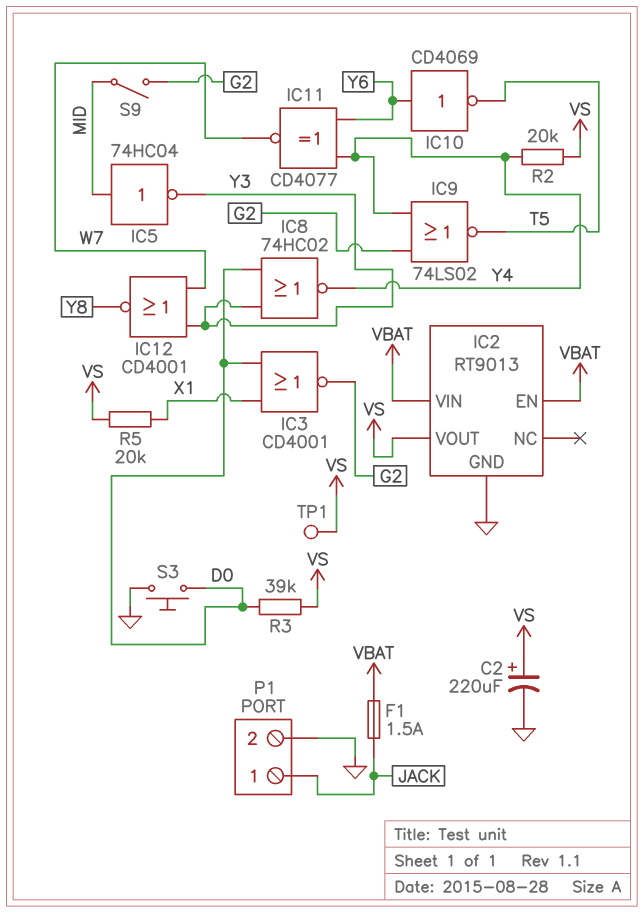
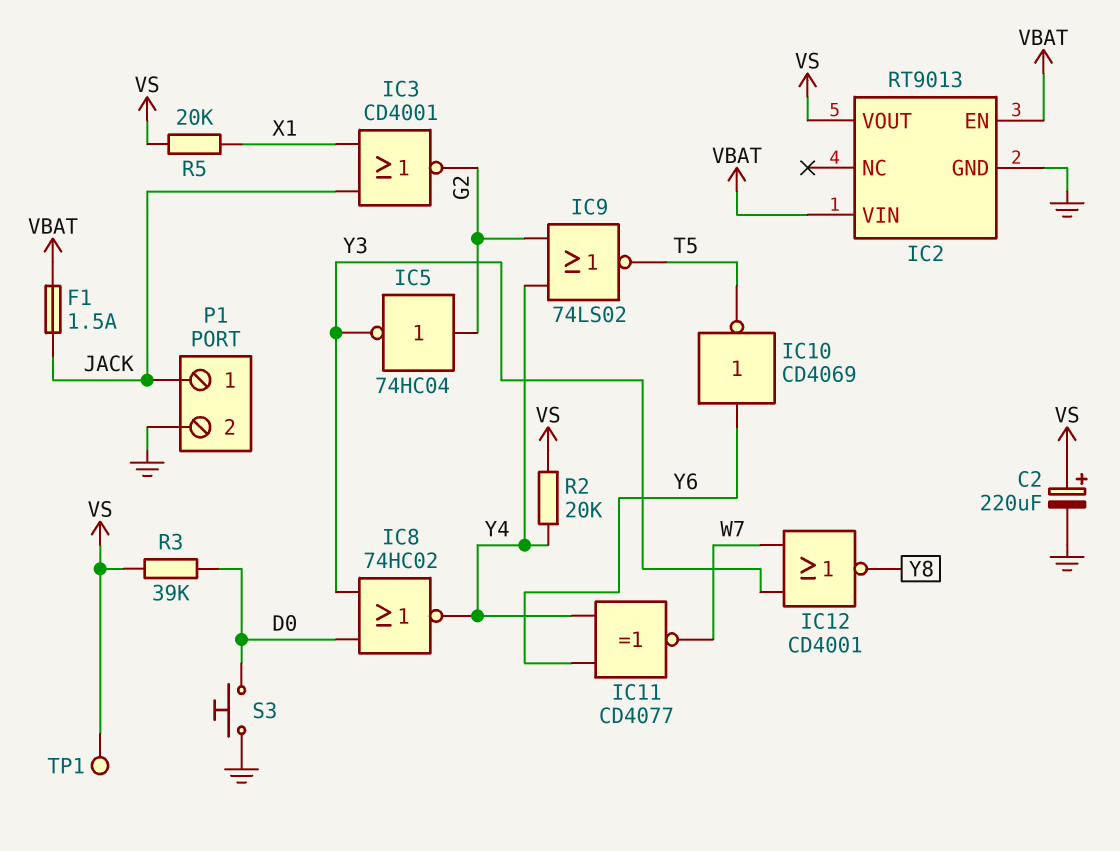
IC3: NOR CD4001 (in D0, in X1, out G2) -> NOR CD4001 (in JACK, in X1, out G2)
IC5: NOT 74HC04 (in MID, out Y3) -> NOT 74HC04 (in G2, out Y3)
S9: switch (G2, MID) -> none

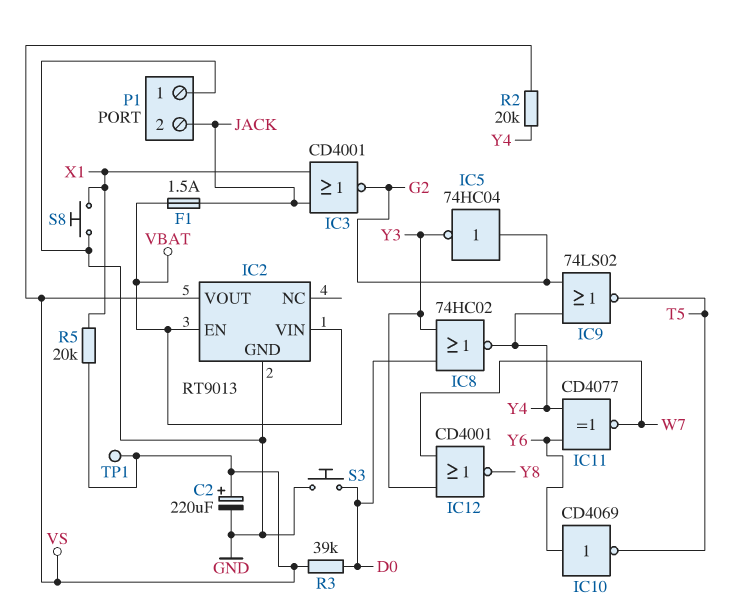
P1 pin 1: JACK -> GND
P1 pin 2: GND -> JACK
S8: none -> button (GND, X1)

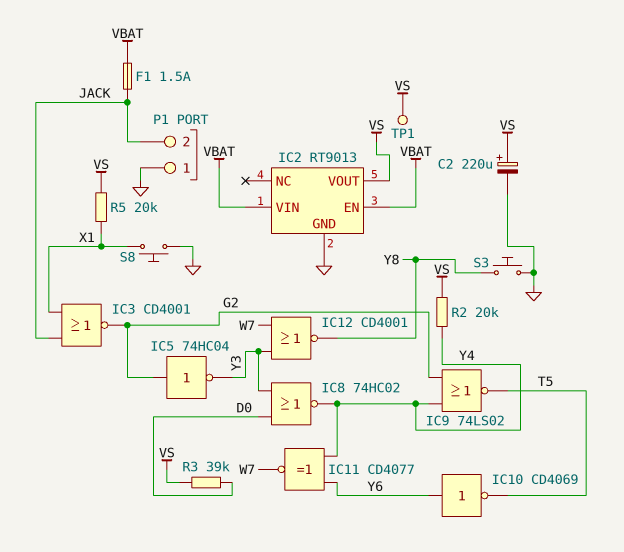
S3: button (D0, GND) -> button (GND, Y8)

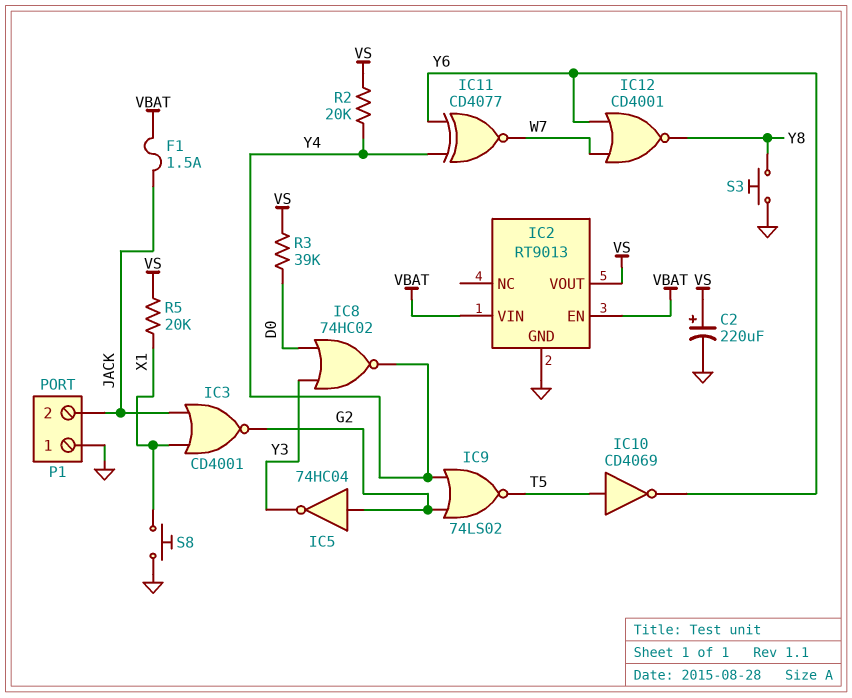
IC10: NOT CD4069 (in Y6, out T5) -> NOT CD4069 (in T5, out Y6)
IC12: NOR CD4001 (in W7, in Y3, out Y8) -> NOR CD4001 (in W7, in Y6, out Y8)
TP1: test point (VS) -> none

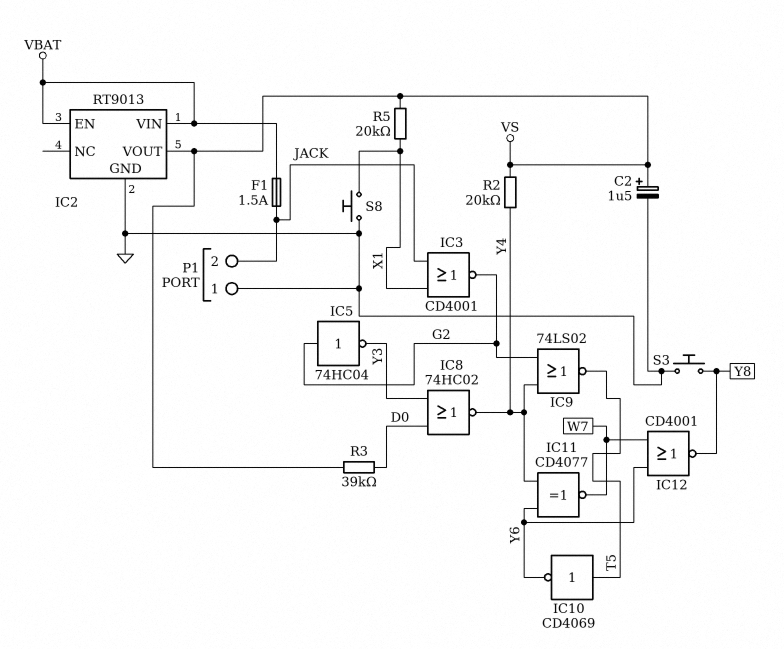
C2: 220uF (plus VS, minus GND) -> 1.5uF (plus VS, minus GND)

